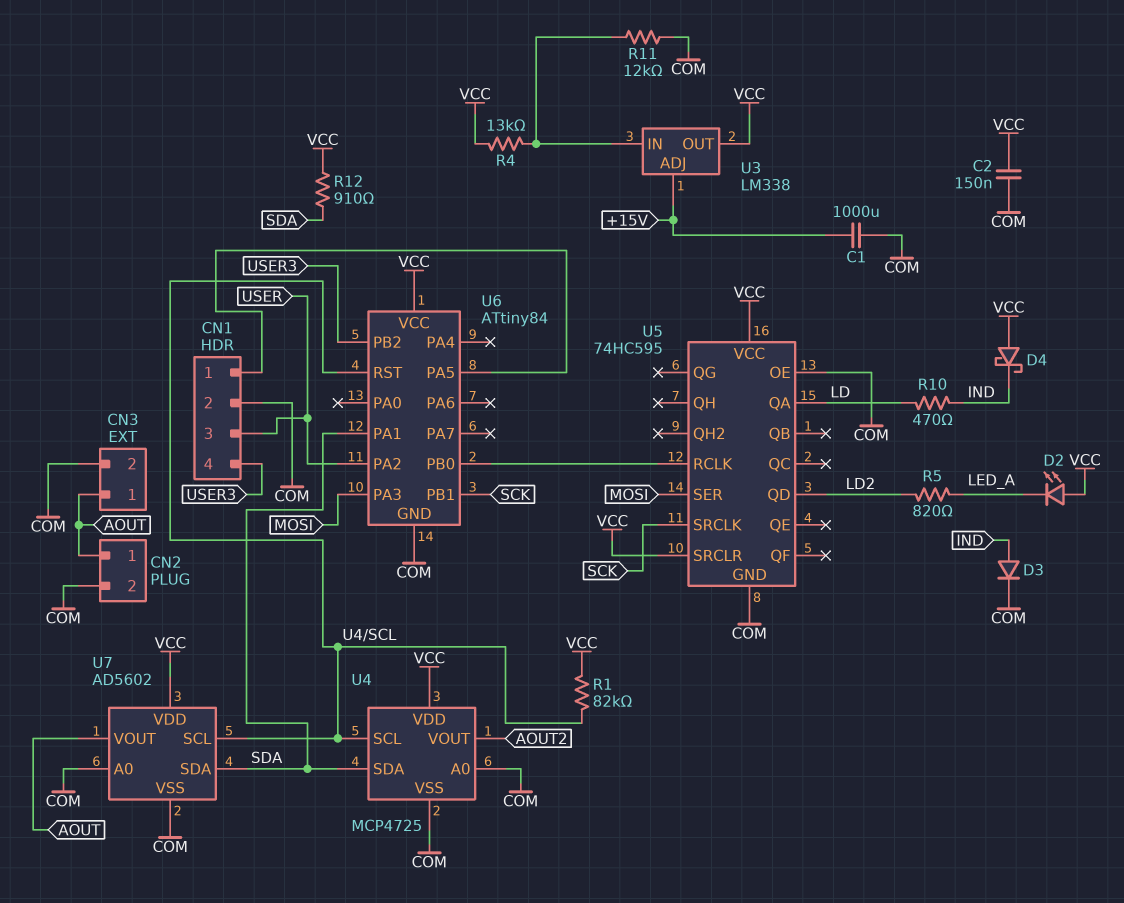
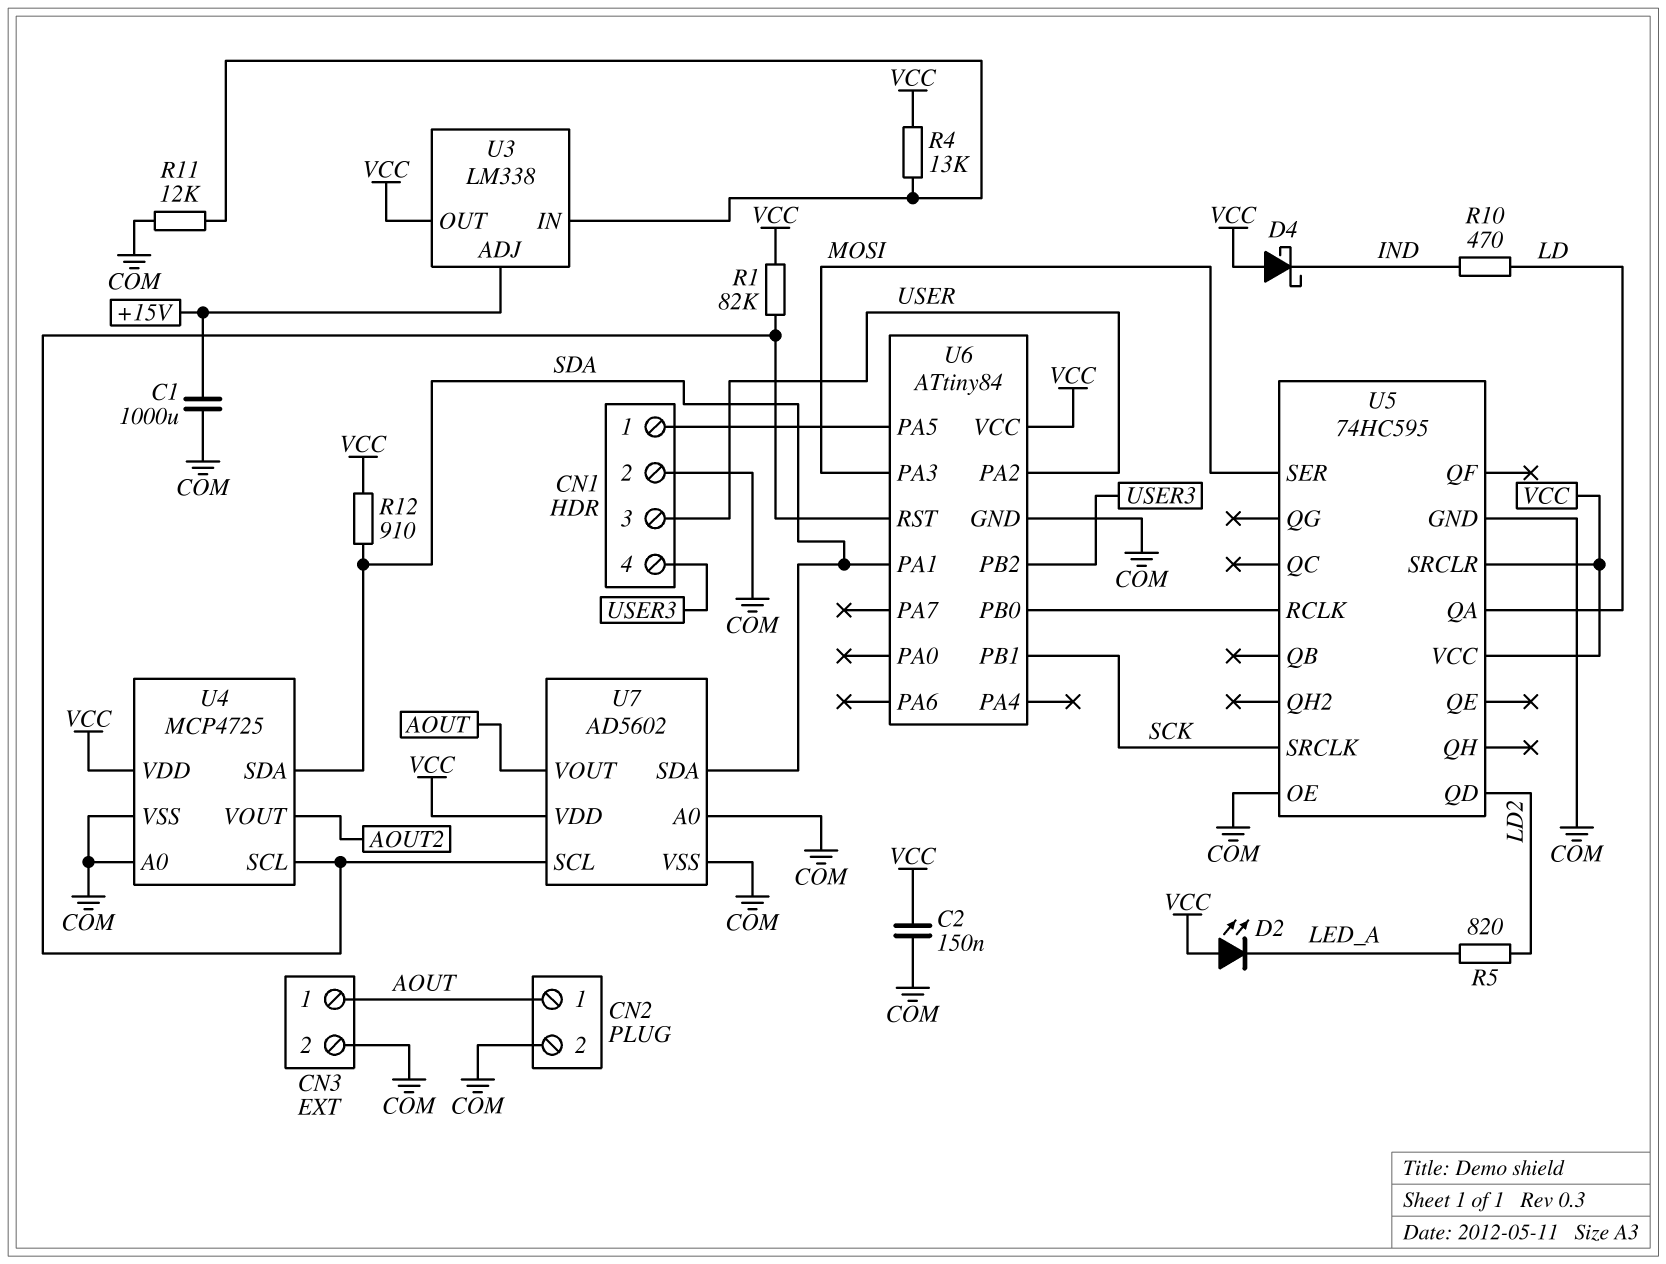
D3: diode (A IND, K COM) -> none

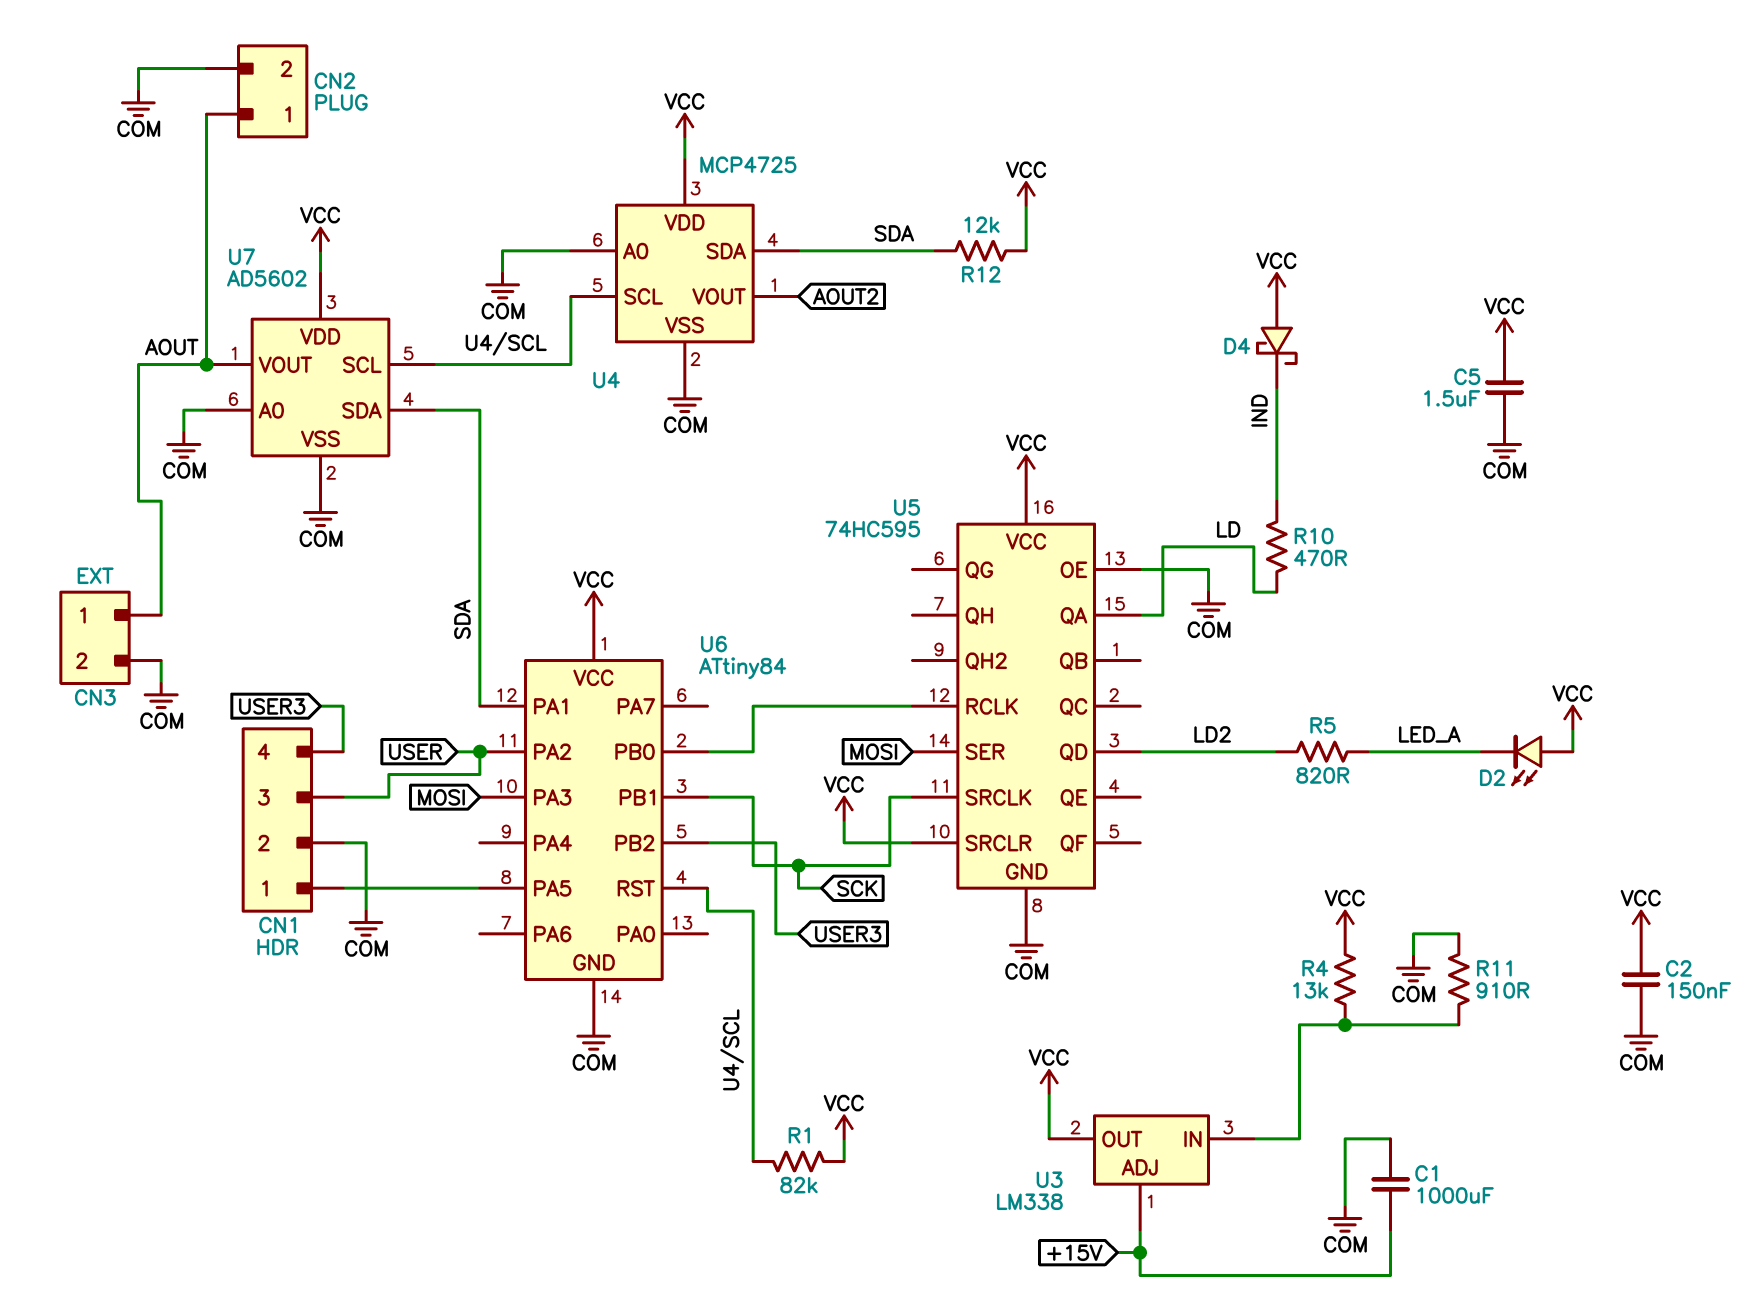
C5: none -> 1.5uF (COM, VCC)
R11: 12k (COM, U3/IN) -> 910 (COM, U3/IN)
R12: 910 (SDA, VCC) -> 12k (SDA, VCC)

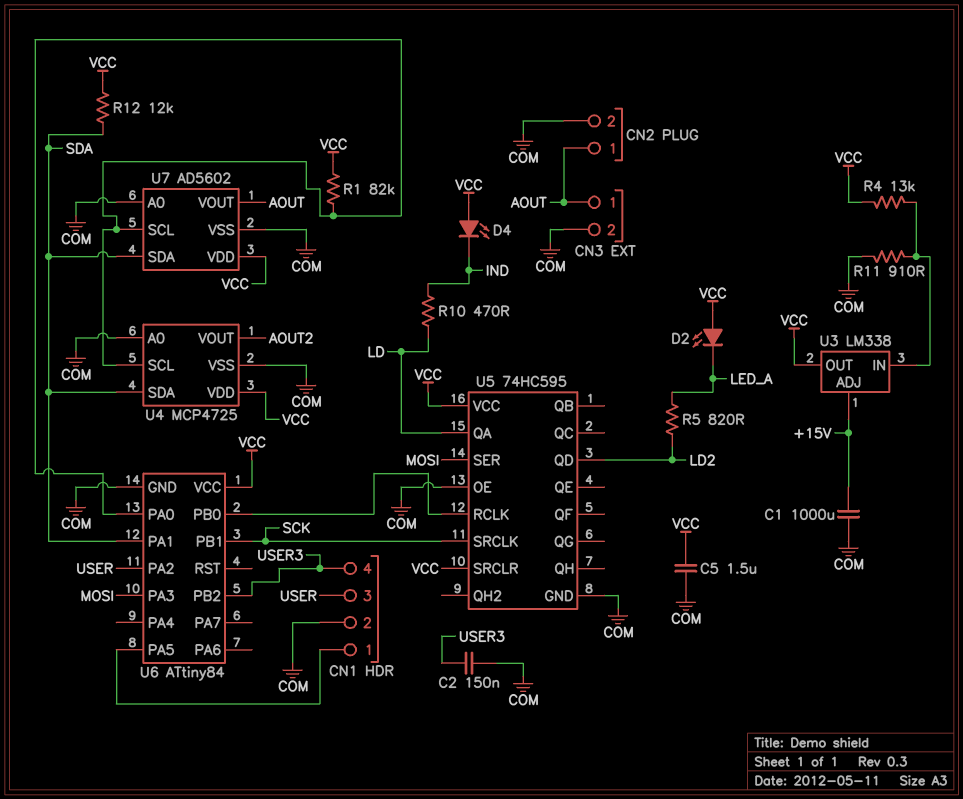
C2: 150nF (COM, VCC) -> 150nF (COM, USER3)
D4: schottky (A VCC, K IND) -> LED (A VCC, K IND)
U6 pin PA0: none -> U4/SCL
U6 pin RST: U4/SCL -> none

